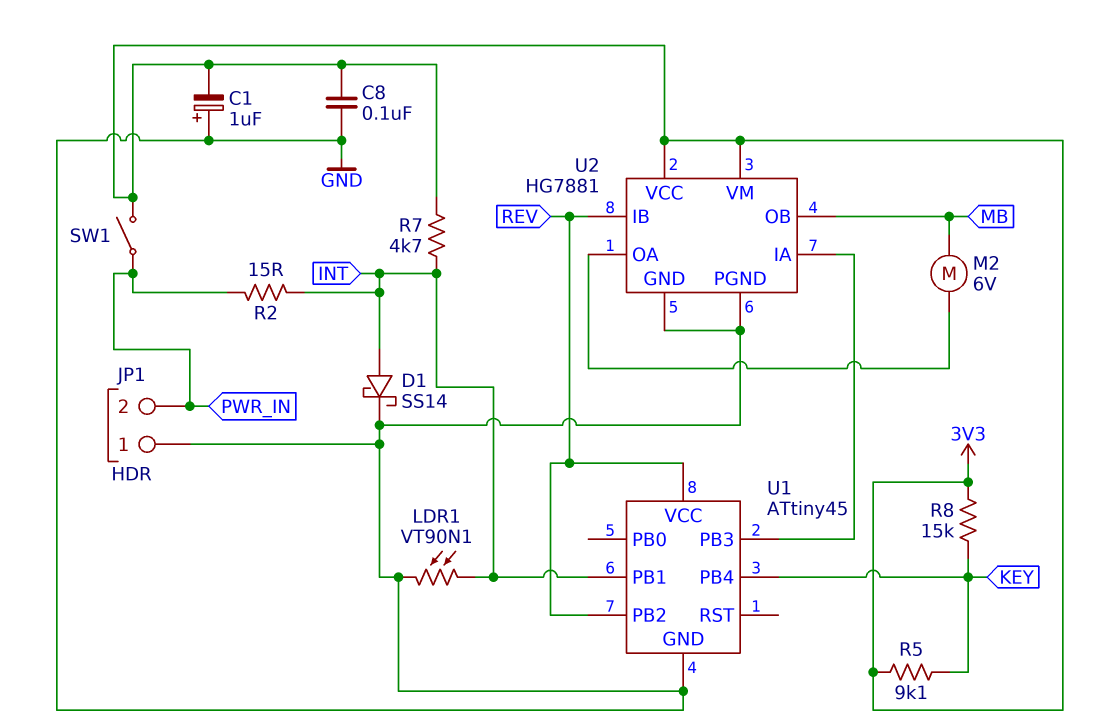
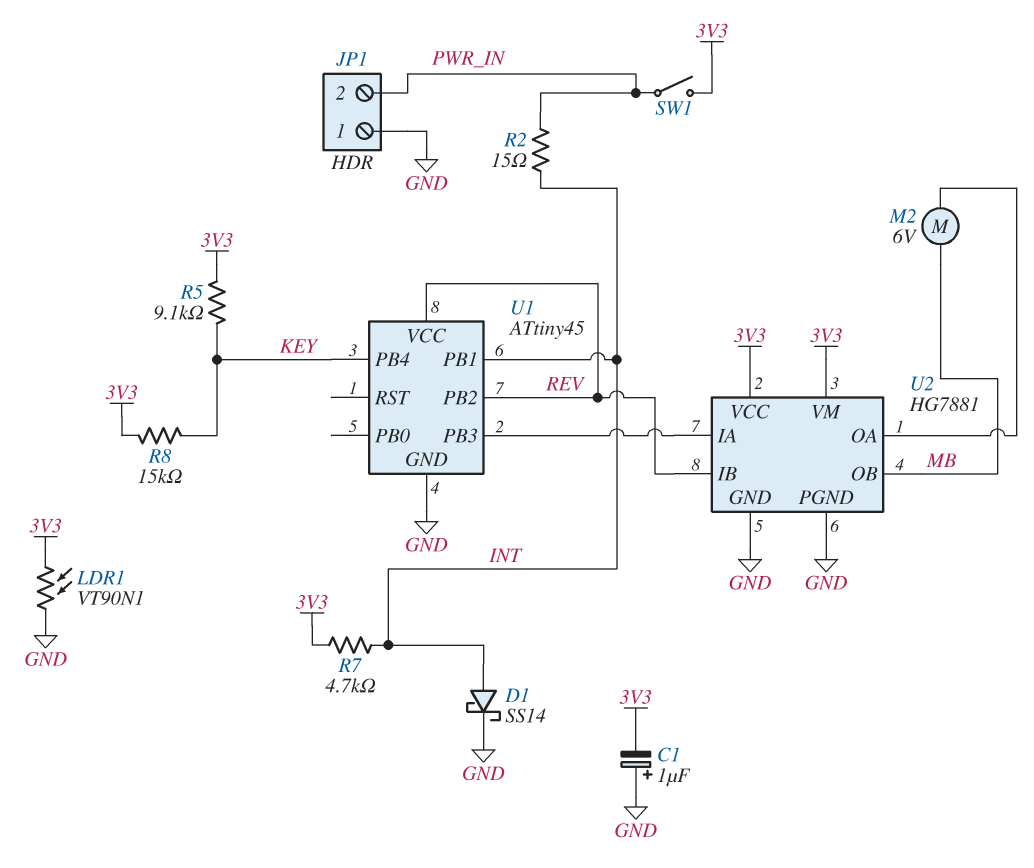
C8: 100nF (3V3, GND) -> none
LDR1: VT90N1 (GND, INT) -> VT90N1 (3V3, GND)

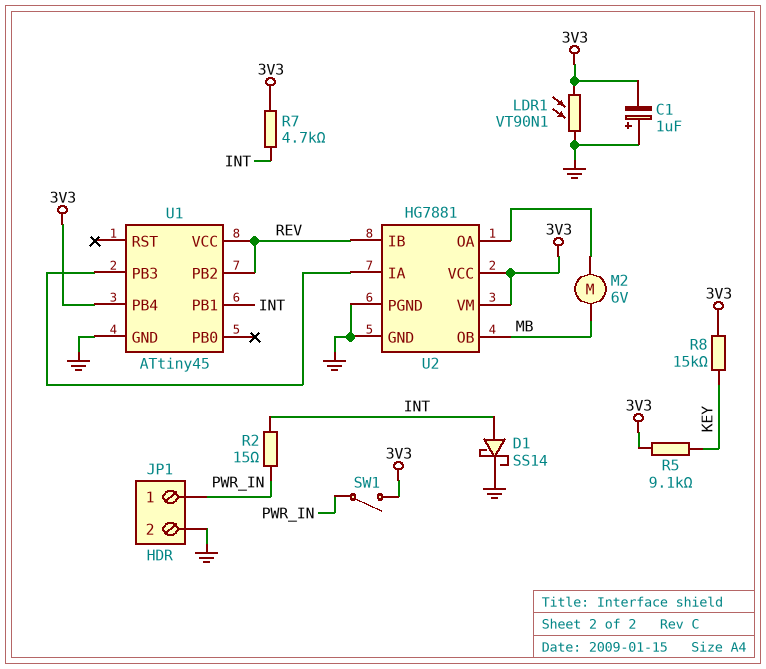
JP1 pin 1: GND -> PWR_IN
JP1 pin 2: PWR_IN -> GND
U1 pin PB4: KEY -> 3V3

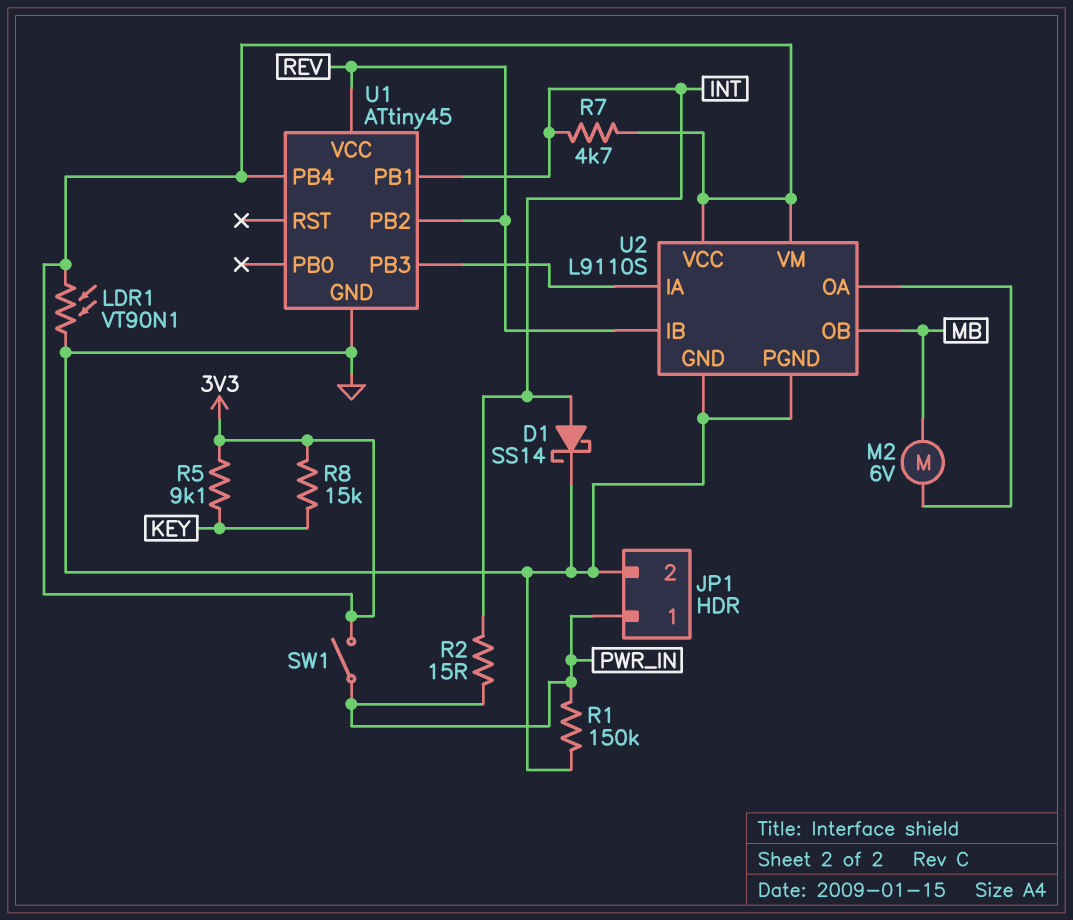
C1: 1uF (plus GND, minus 3V3) -> none
R1: none -> 150k (GND, PWR_IN)
U2: HG7881 -> L9110S

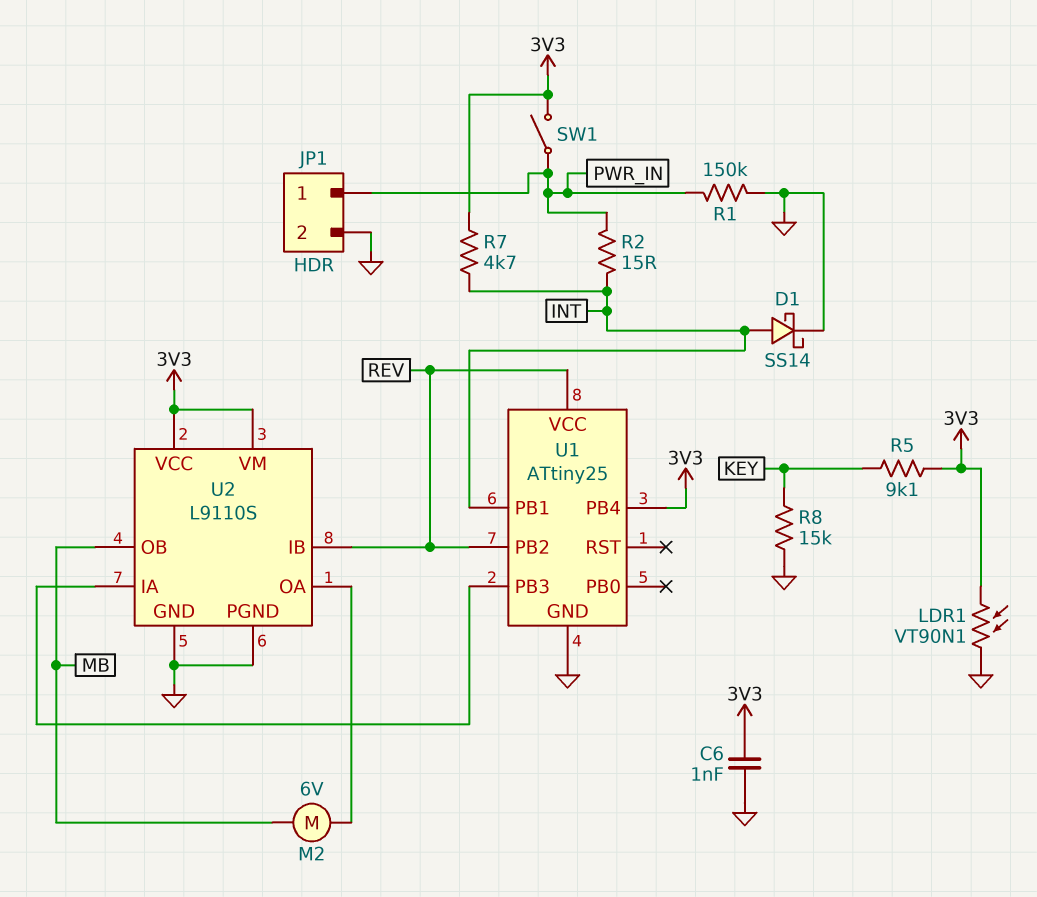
C6: none -> 1nF (3V3, GND)
R8: 15k (3V3, KEY) -> 15k (GND, KEY)
U1: ATtiny45 -> ATtiny25

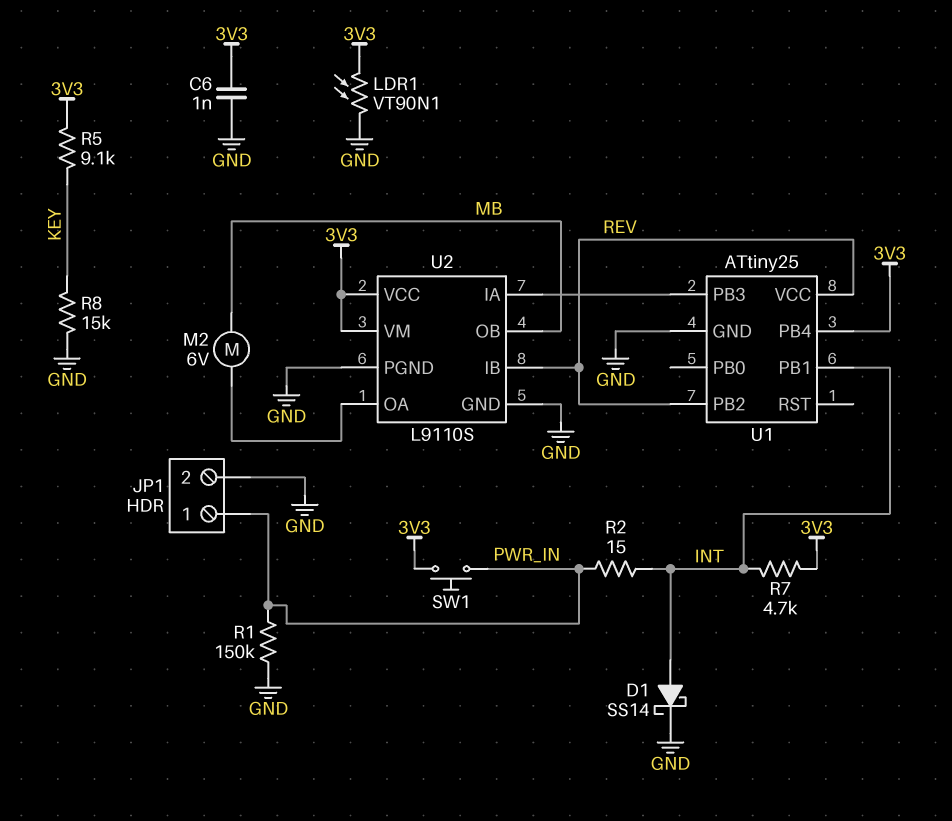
SW1: switch (3V3, PWR_IN) -> button (3V3, PWR_IN)

